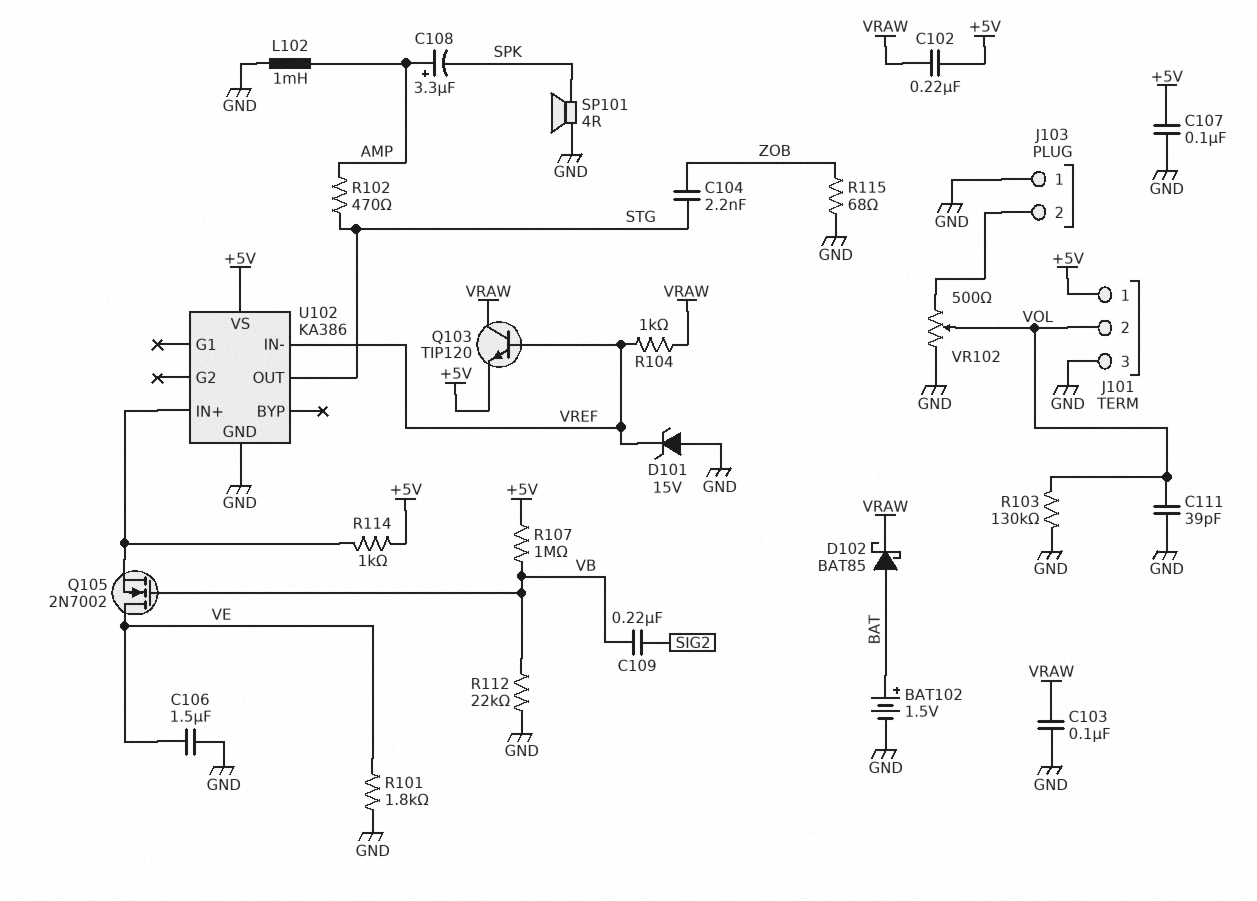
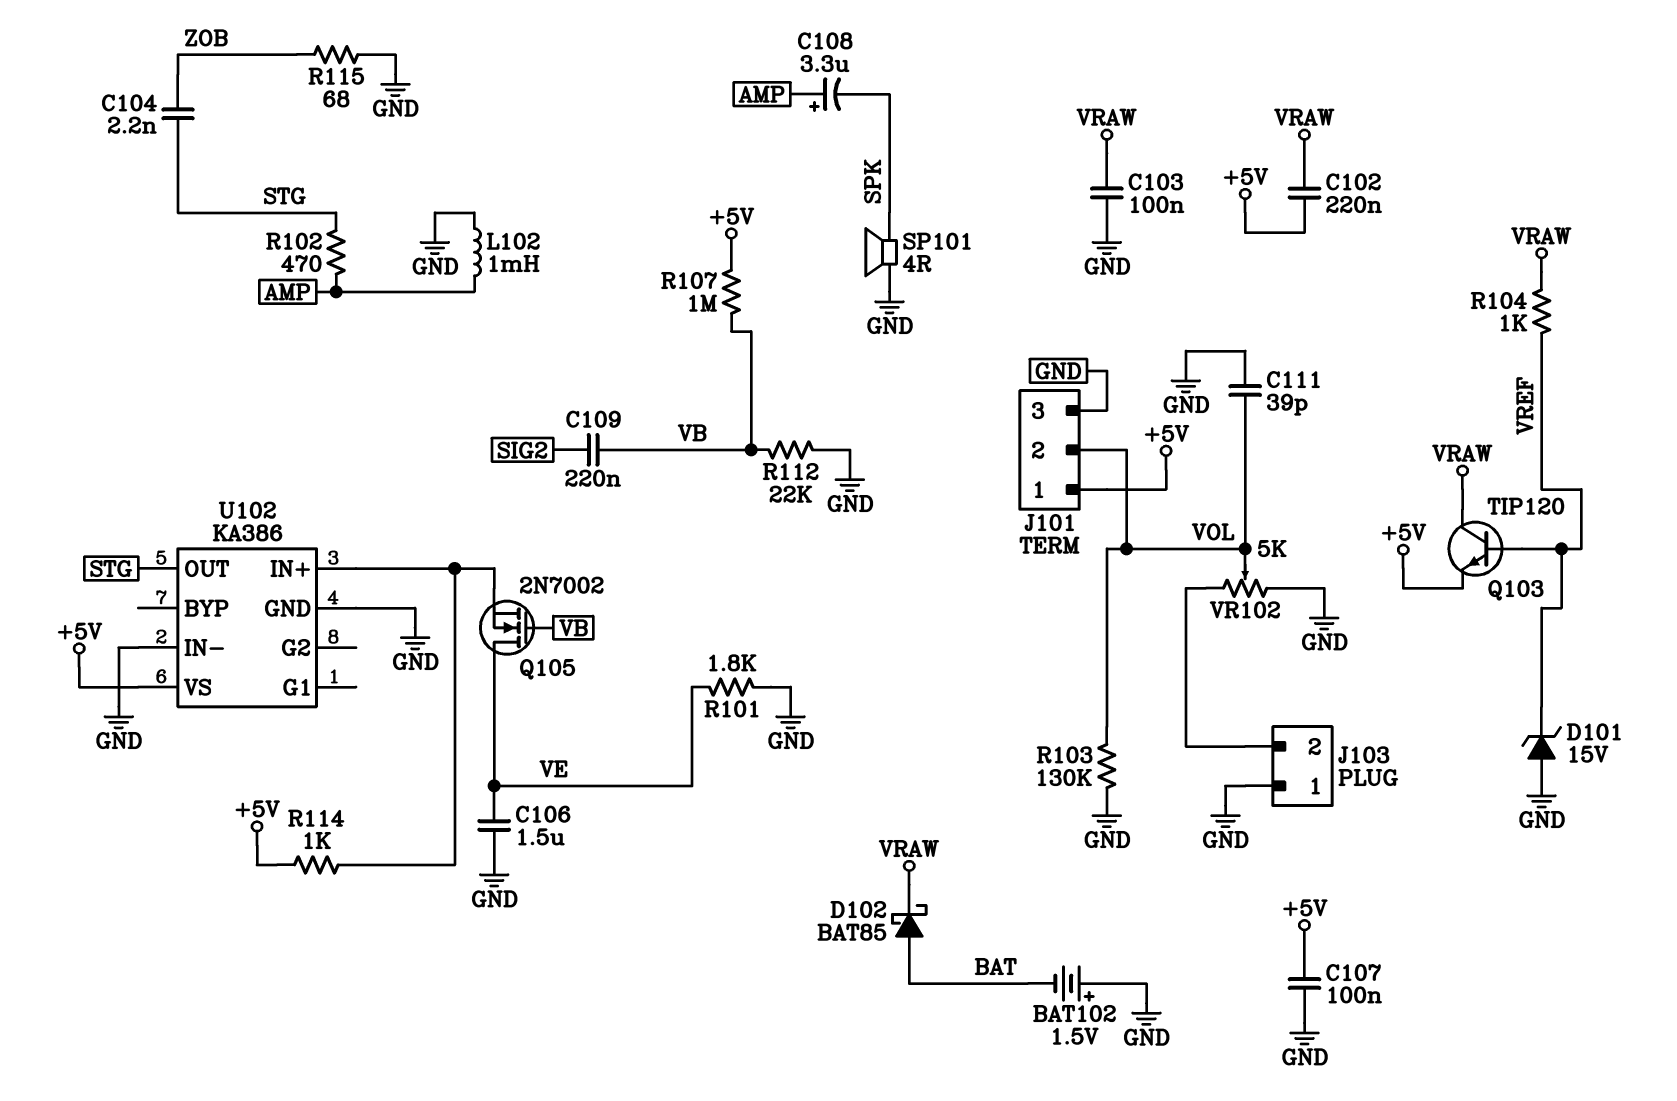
BAT102: 1.5V (plus BAT, minus GND) -> 1.5V (plus GND, minus BAT)
U102 pin IN-: VREF -> GND
VR102: 500 (GND, J103/2, wiper VOL) -> 5k (GND, J103/2, wiper VOL)

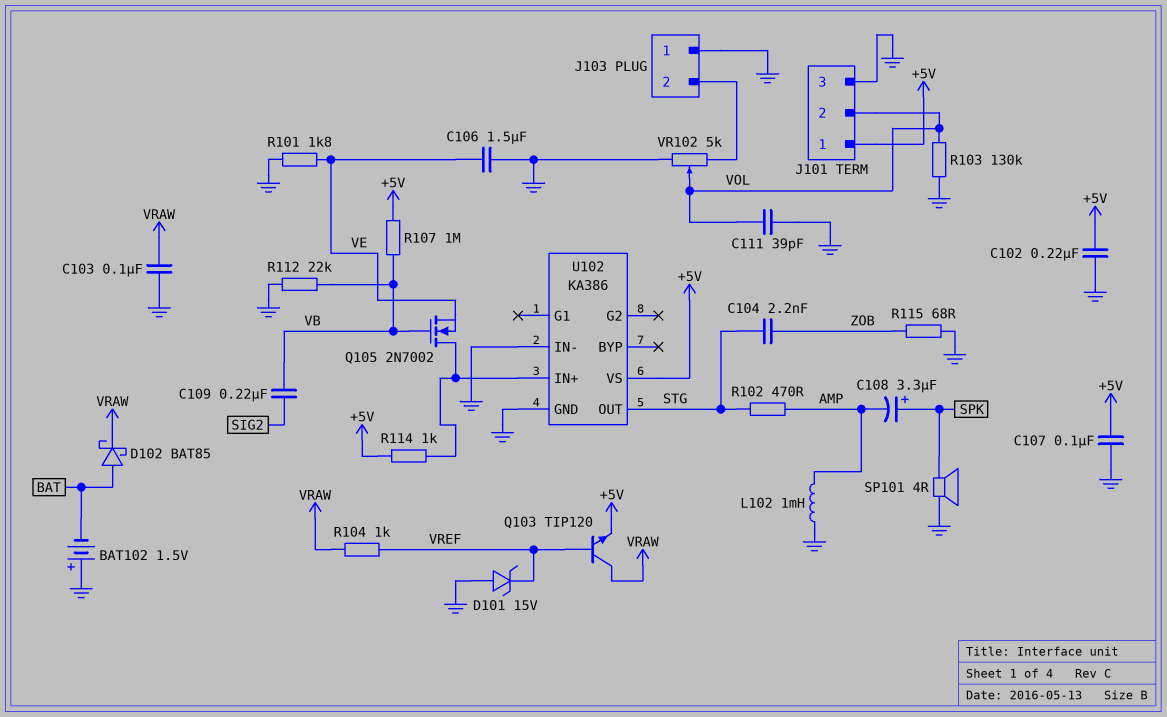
C102: 220nF (+5V, VRAW) -> 220nF (+5V, GND)
C108: 3.3uF (plus AMP, minus SPK) -> 3.3uF (plus SPK, minus AMP)
Q105: NMOS 2N7002 (G VB, D VE, S U102/IN+) -> NMOS 2N7002 (G VB, D U102/IN+, S VE)

